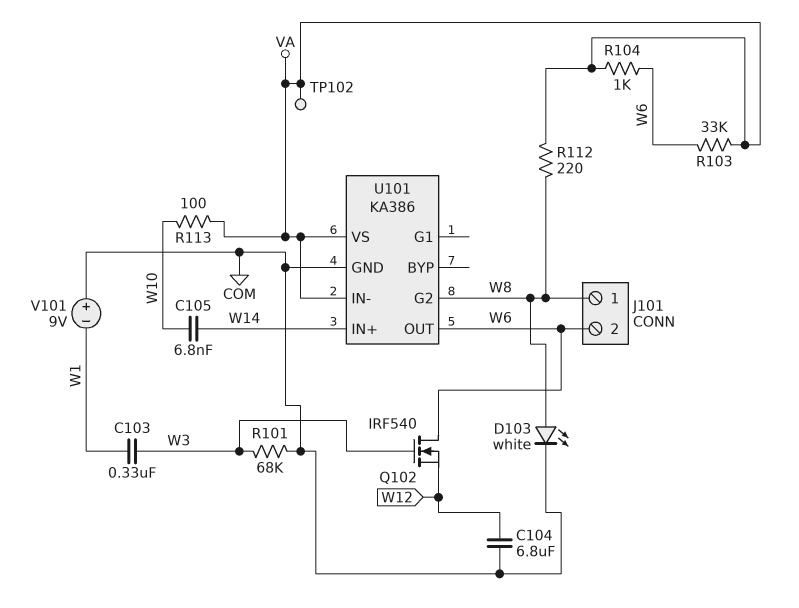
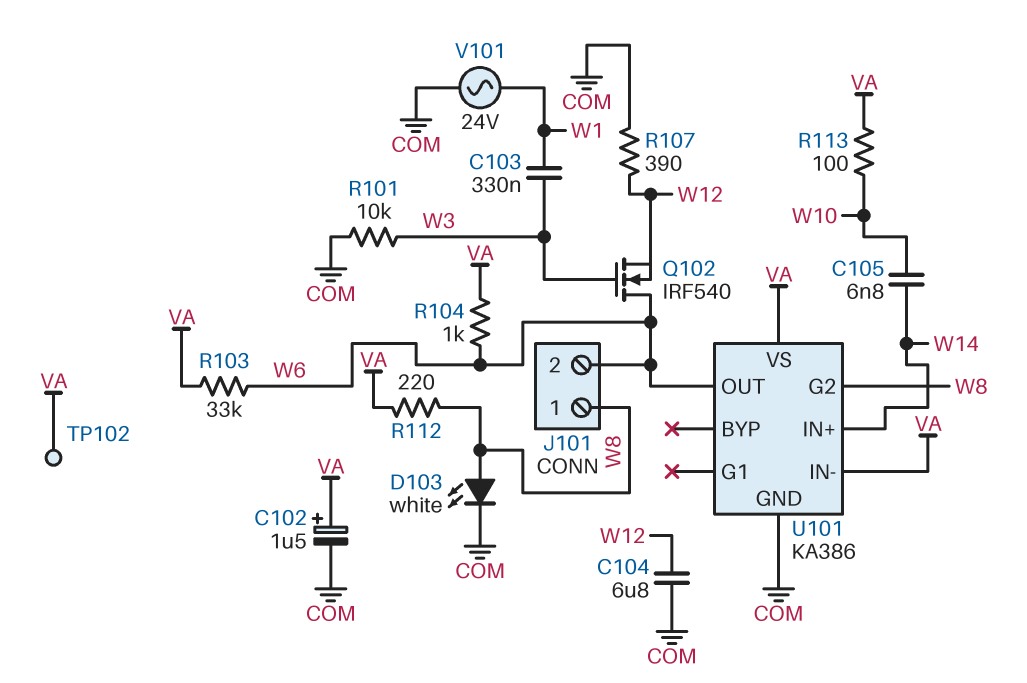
C102: none -> 1.5uF (plus VA, minus COM)
R101: 68k (COM, W3) -> 10k (COM, W3)
R107: none -> 390 (COM, W12)
V101: 9V (plus COM, minus W1) -> AC 24V (COM, W1)

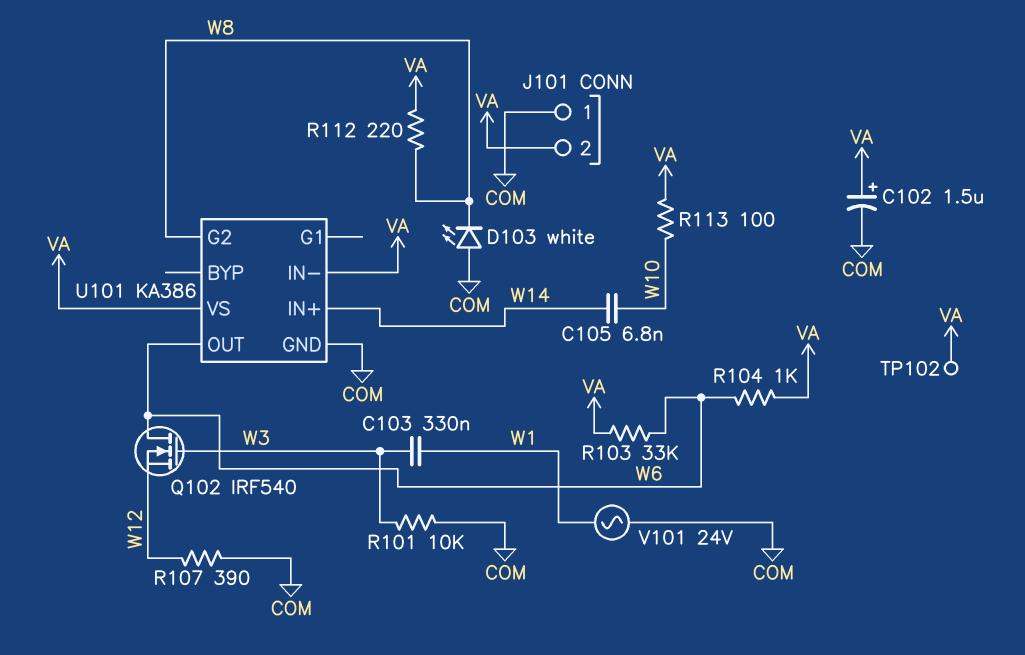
C104: 6.8uF (COM, W12) -> none
D103: LED white (A W8, K COM) -> LED white (A COM, K W8)
J101 pin 1: W8 -> COM
J101 pin 2: W6 -> VA

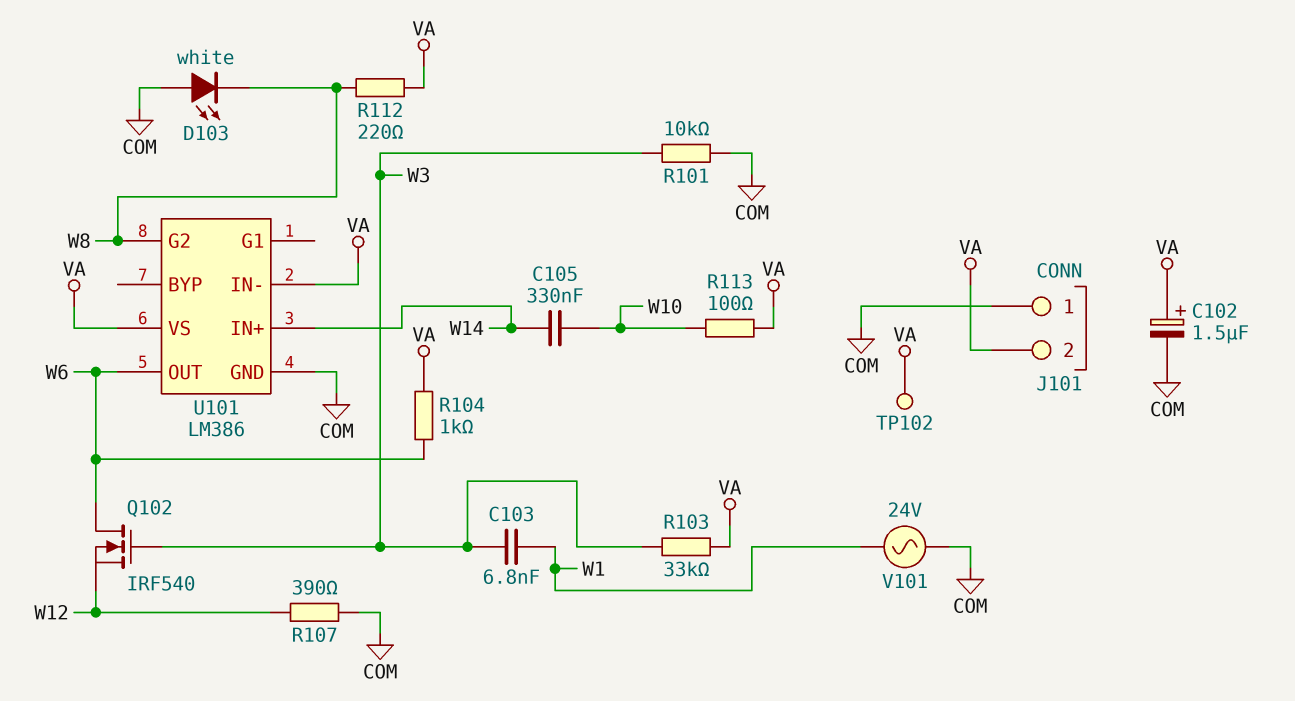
C103: 330nF (W1, W3) -> 6.8nF (W1, W3)
C105: 6.8nF (W10, W14) -> 330nF (W10, W14)
R103: 33k (VA, W6) -> 33k (VA, W3)
U101: KA386 -> LM386

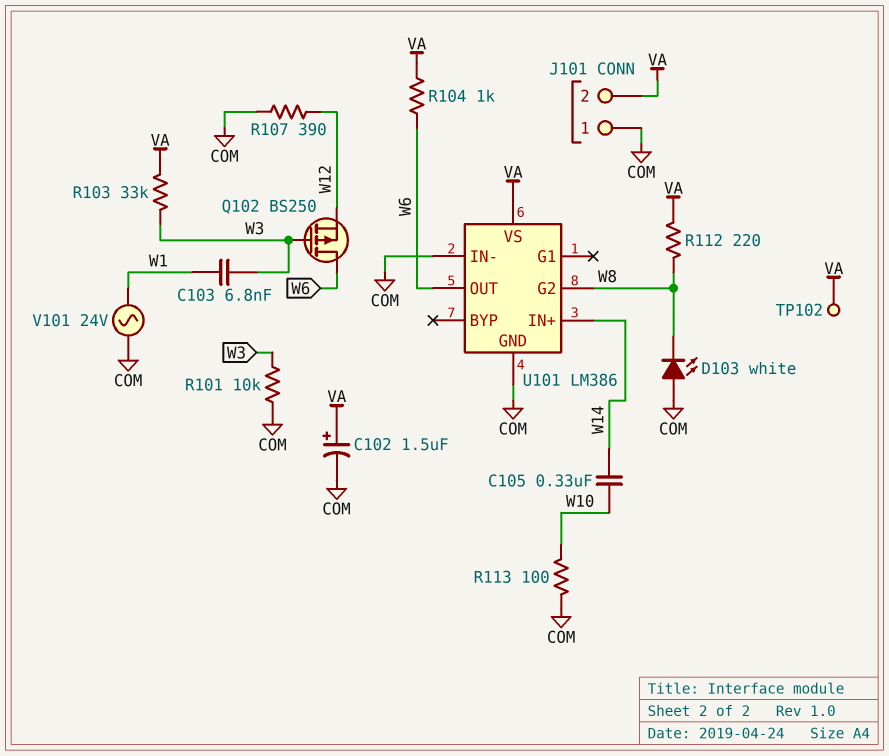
Q102: NMOS IRF540 (G W3, D W6, S W12) -> PMOS BS250 (G W3, D W6, S W12)
R113: 100 (VA, W10) -> 100 (COM, W10)
U101 pin IN-: VA -> COM

